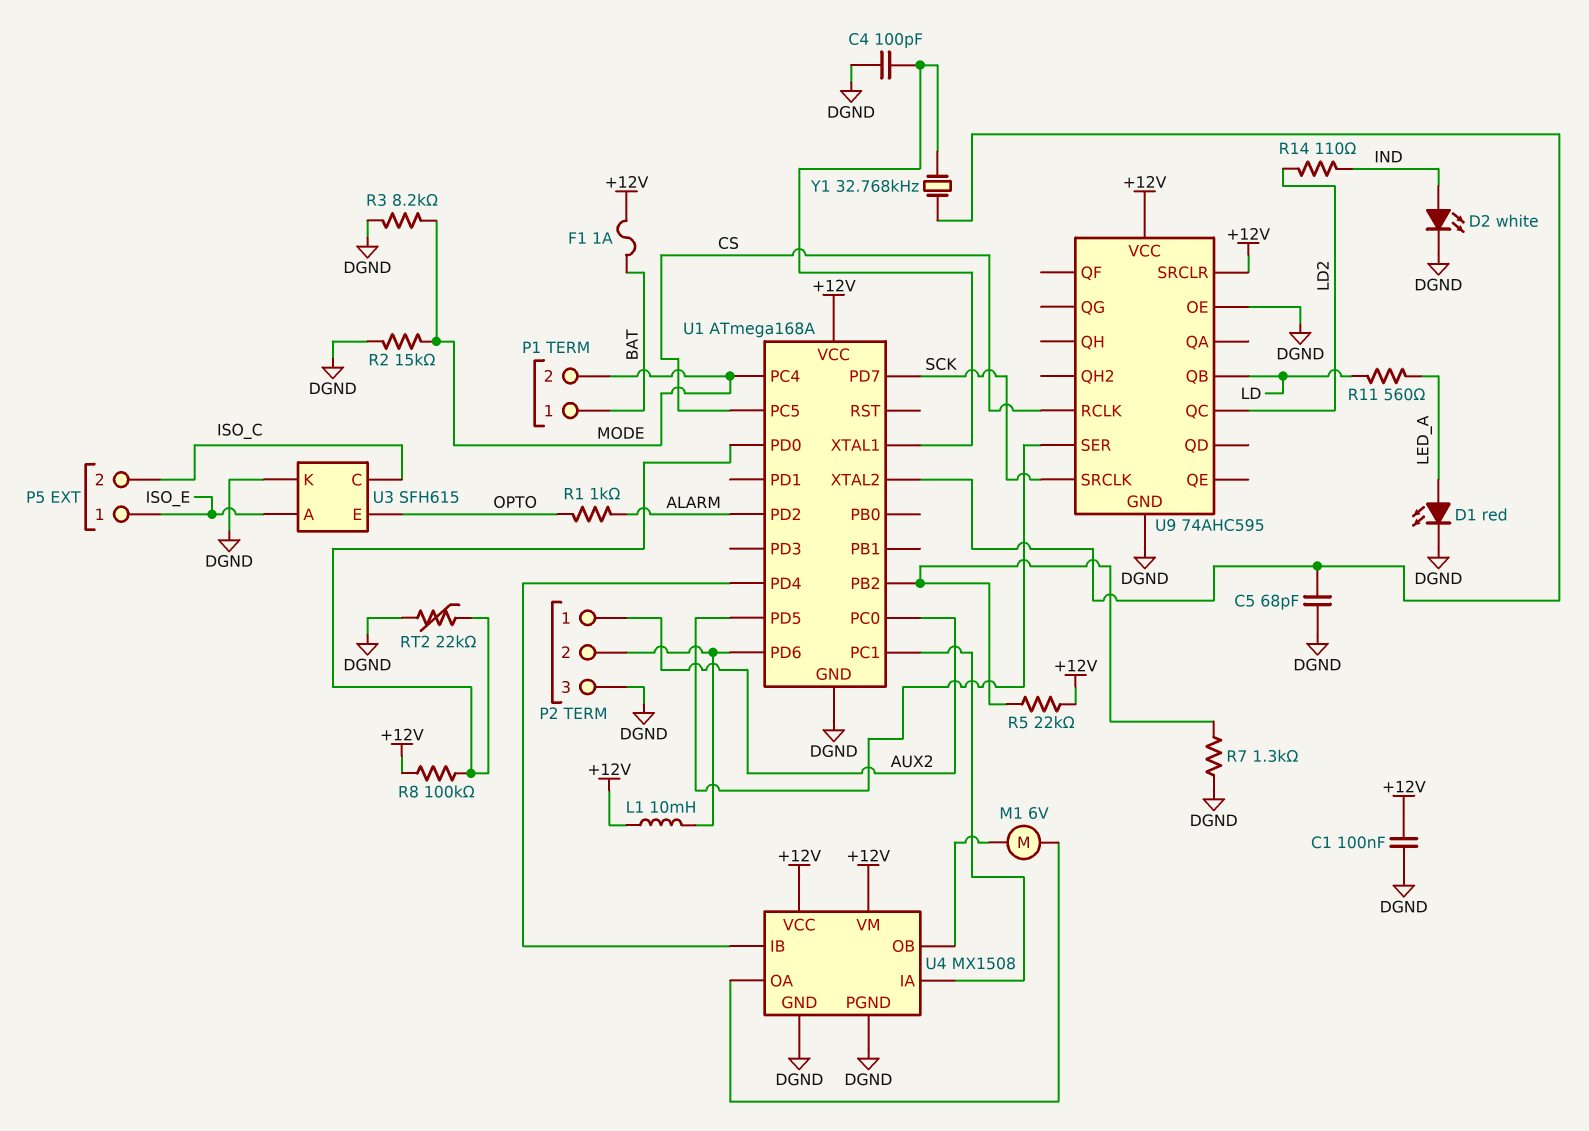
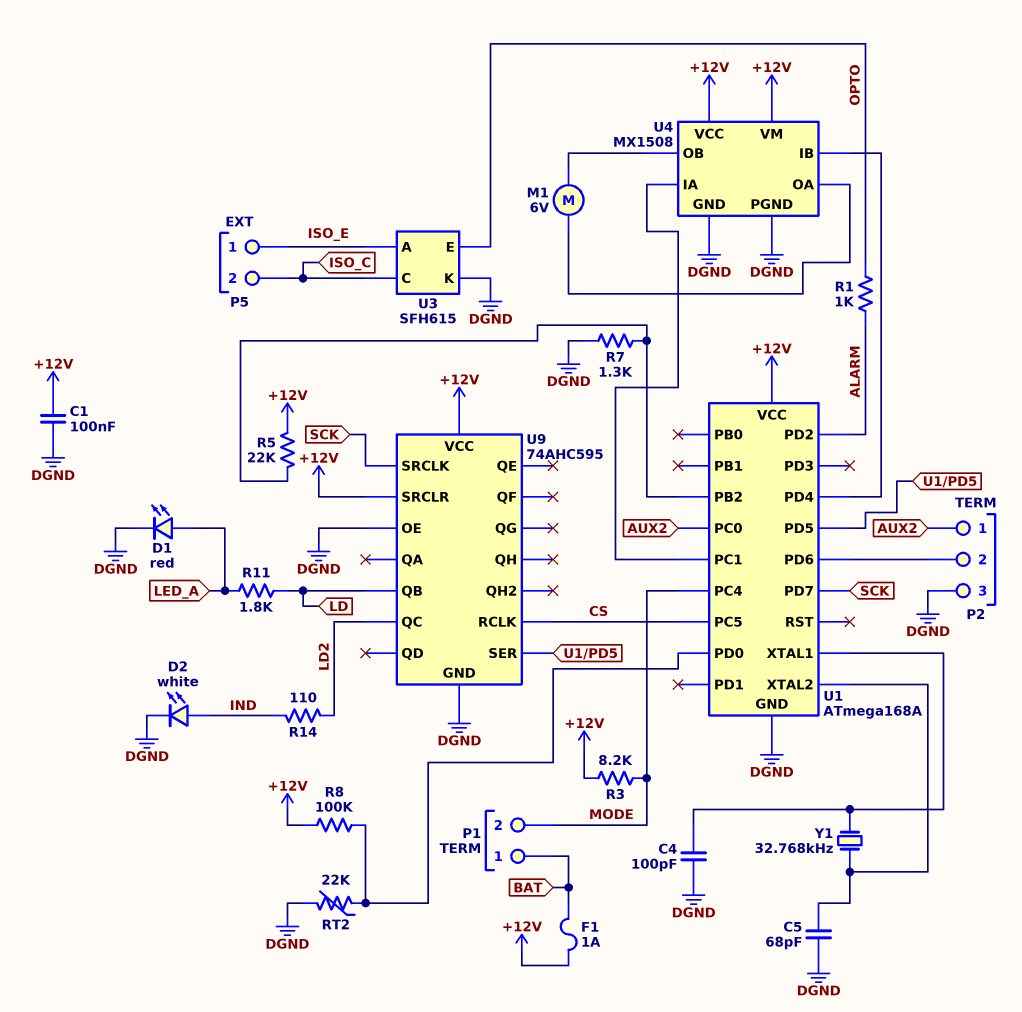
L1: 10mH (+12V, P2/2) -> none
R2: 15k (DGND, MODE) -> none
R3: 8.2k (DGND, MODE) -> 8.2k (+12V, MODE)
R11: 560 (LD, LED_A) -> 1.8k (LD, LED_A)

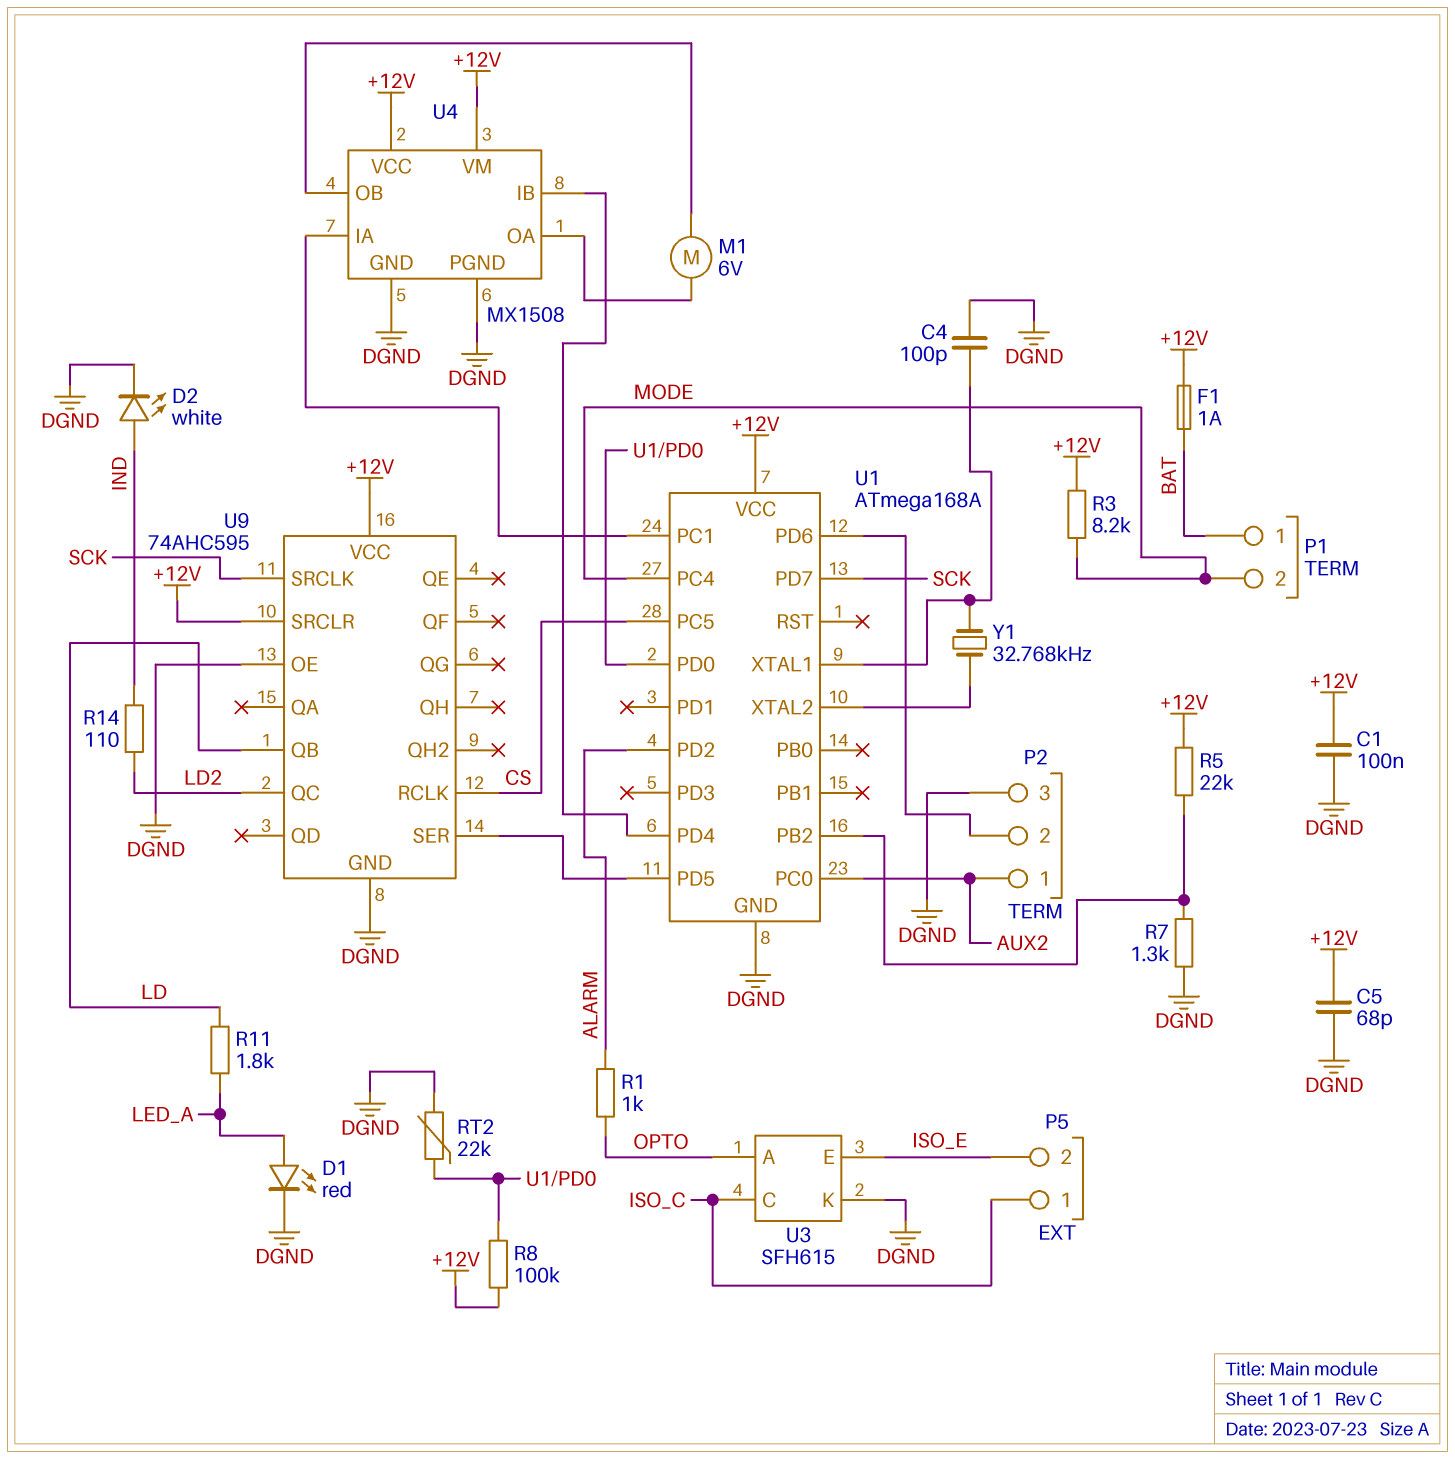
C5: 68pF (DGND, U1/XTAL2) -> 68pF (+12V, DGND)
P5 pin 1: ISO_E -> ISO_C
P5 pin 2: ISO_C -> ISO_E
U3 pin A: ISO_E -> OPTO
U3 pin E: OPTO -> ISO_E

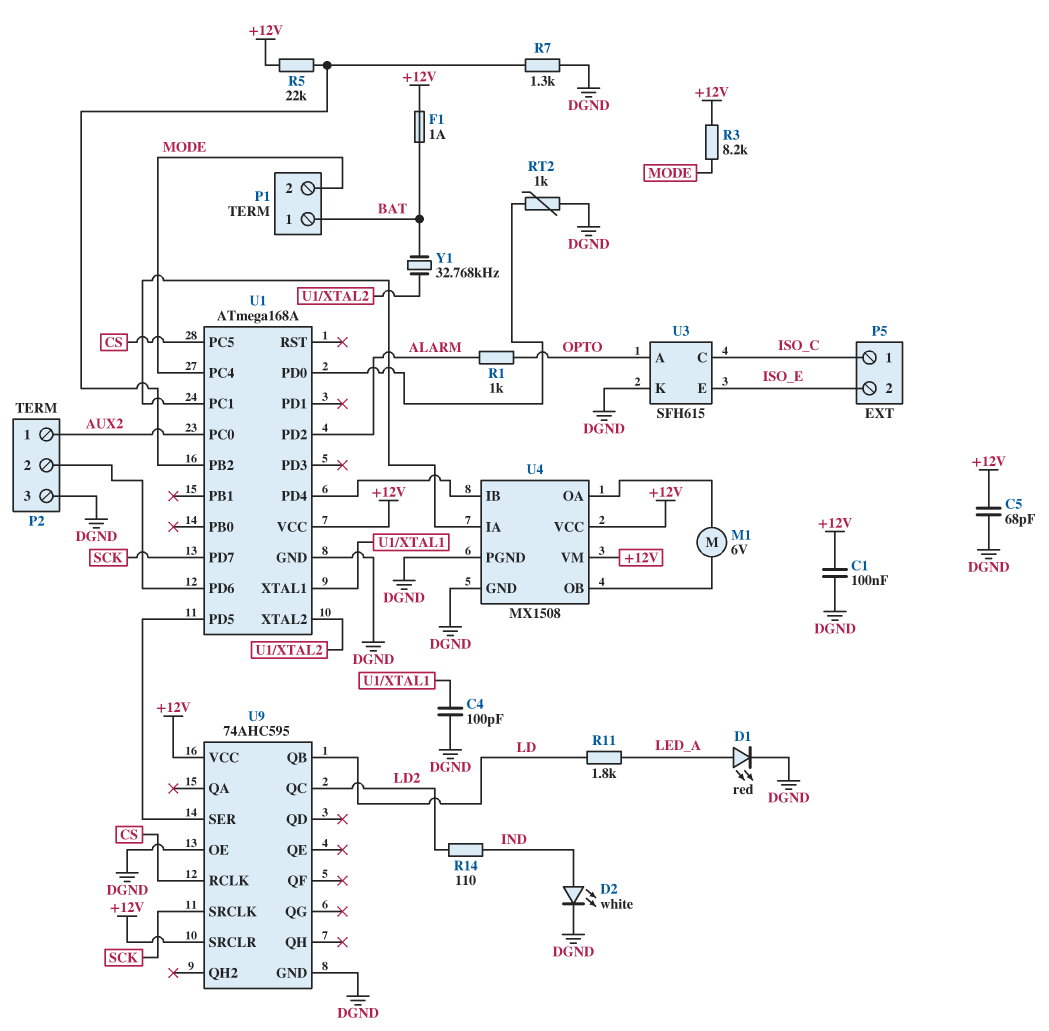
R8: 100k (+12V, U1/PD0) -> none
RT2: 22k (DGND, U1/PD0) -> 1k (DGND, U1/PD0)
Y1: 32.768kHz (U1/XTAL1, U1/XTAL2) -> 32.768kHz (BAT, U1/XTAL2)

